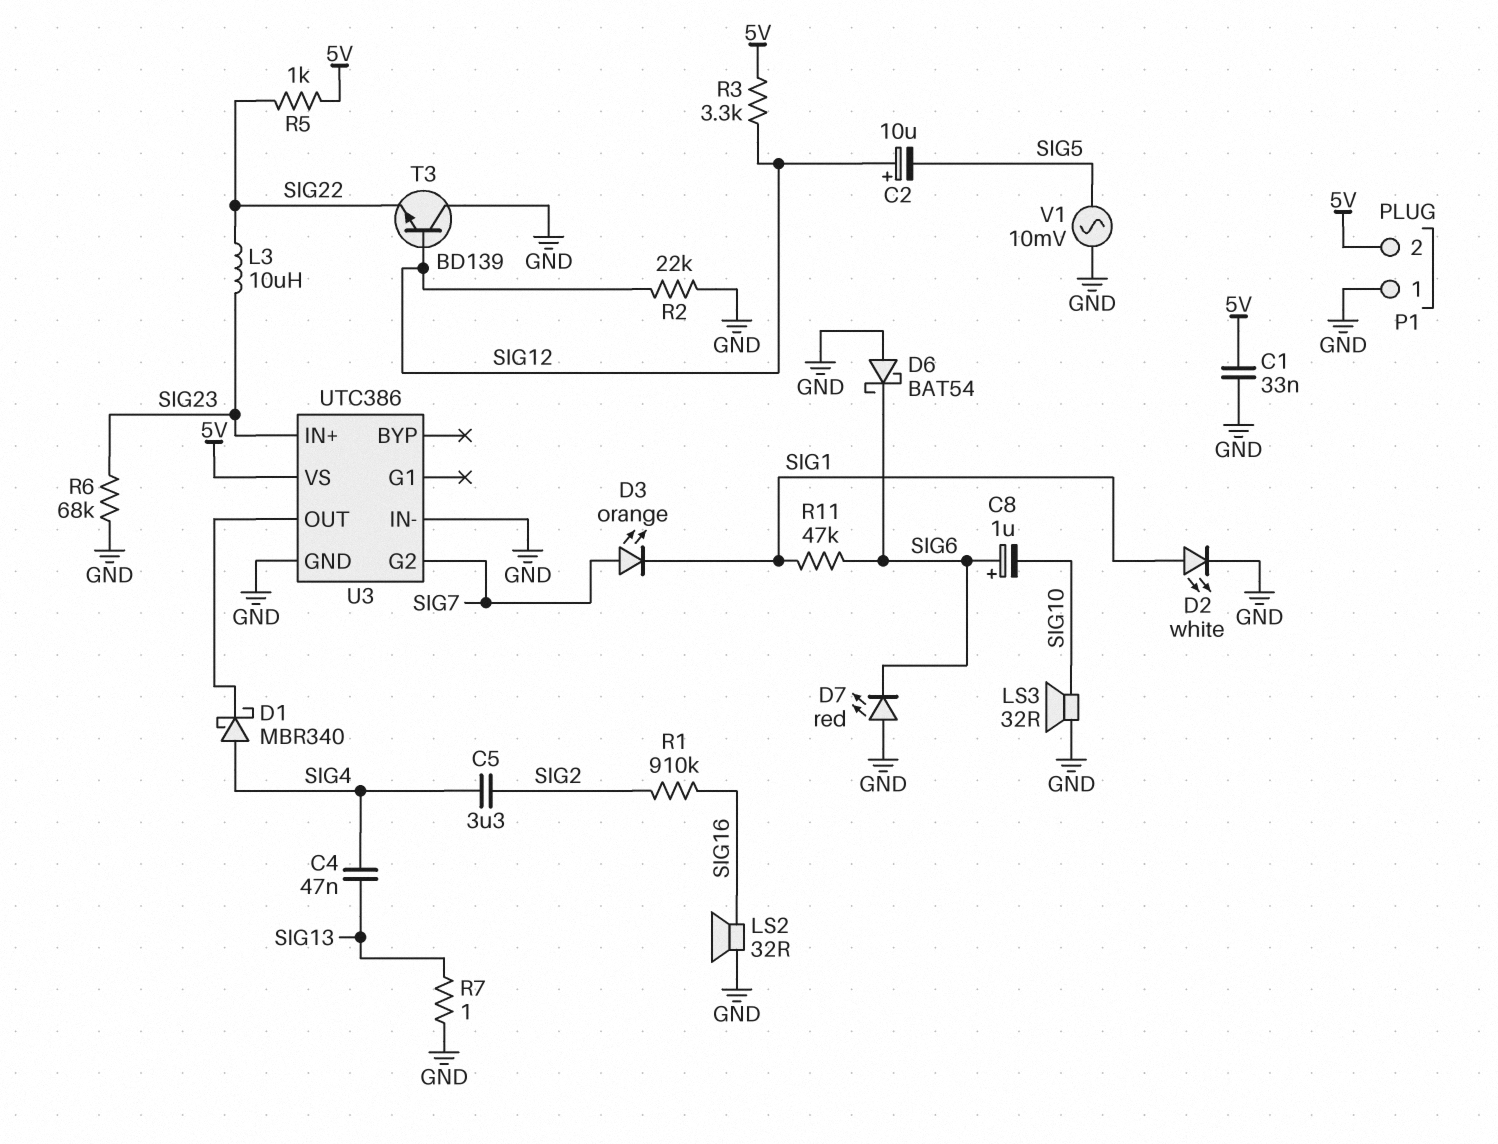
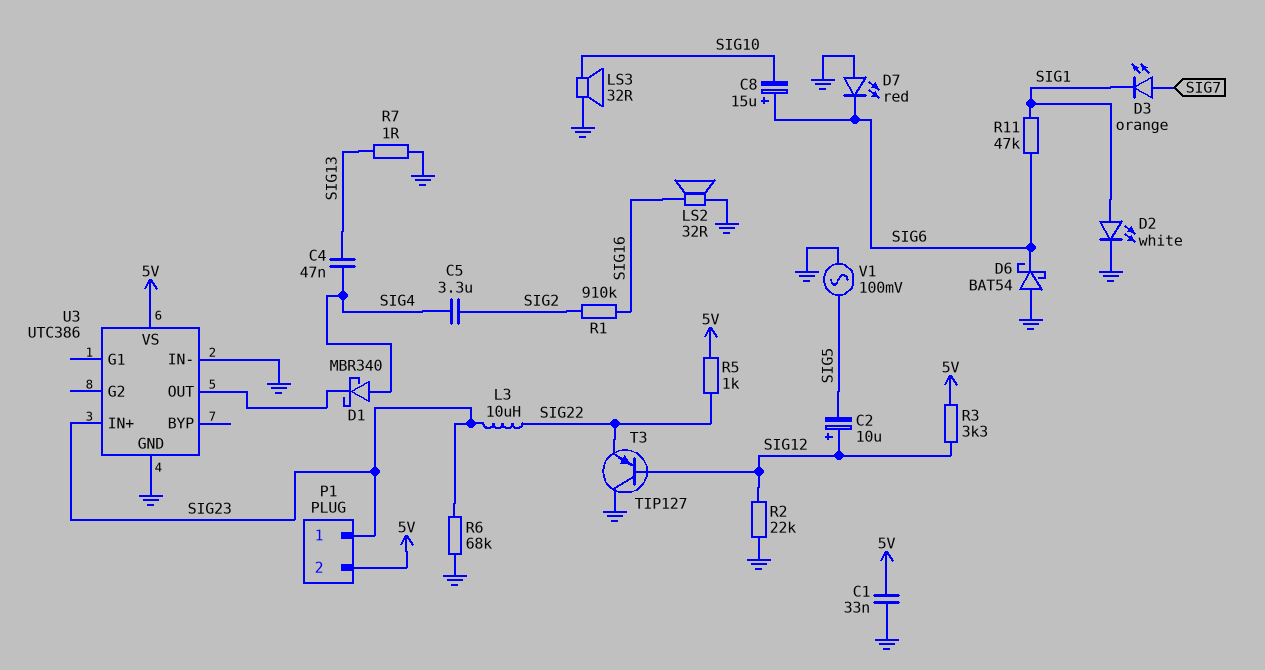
C8: 1uF (plus SIG6, minus SIG10) -> 15uF (plus SIG6, minus SIG10)
P1 pin 1: GND -> SIG23
T3: NPN BD139 (B SIG12, C GND, E SIG22) -> PNP TIP127 (B SIG12, C GND, E SIG22)
U3 pin G2: SIG7 -> none
V1: AC 10mV (GND, SIG5) -> AC 100mV (GND, SIG5)

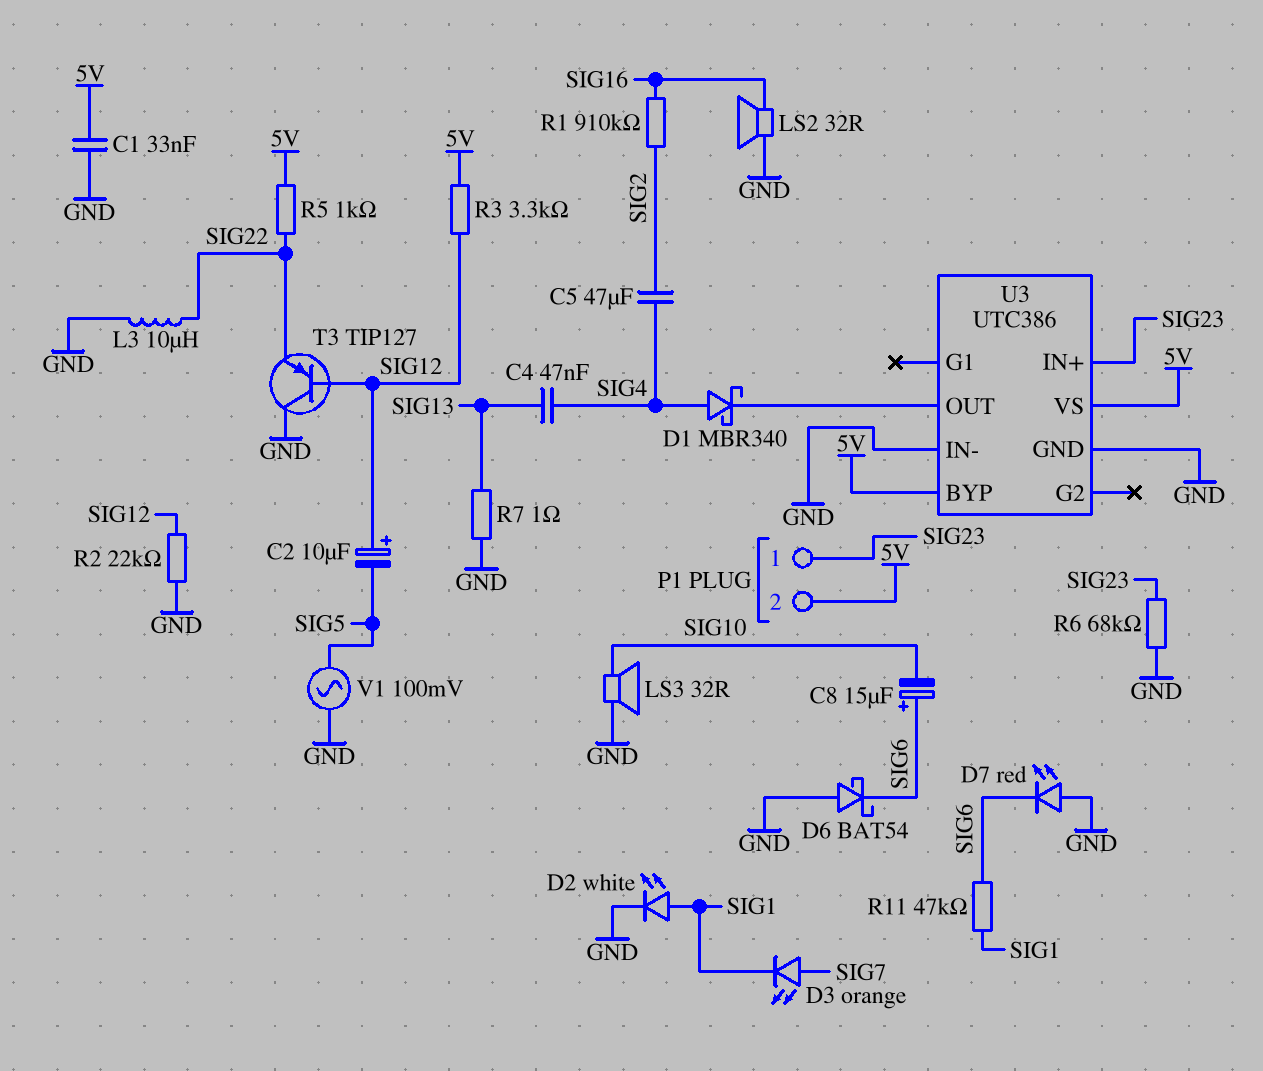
C5: 3.3uF (SIG2, SIG4) -> 47uF (SIG2, SIG4)
L3: 10uH (SIG22, SIG23) -> 10uH (GND, SIG22)
U3 pin BYP: none -> 5V

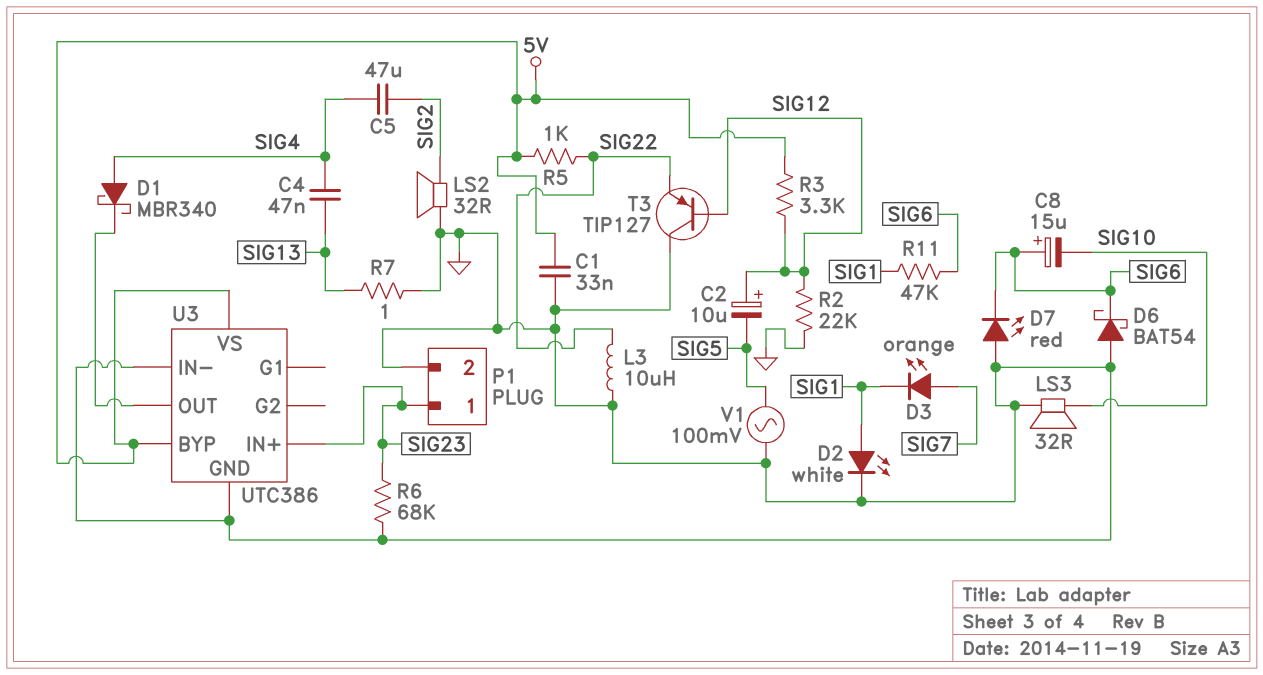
LS2: speaker 32R (GND, SIG16) -> speaker 32R (GND, SIG2)
P1 pin 2: 5V -> GND
R1: 910k (SIG2, SIG16) -> none

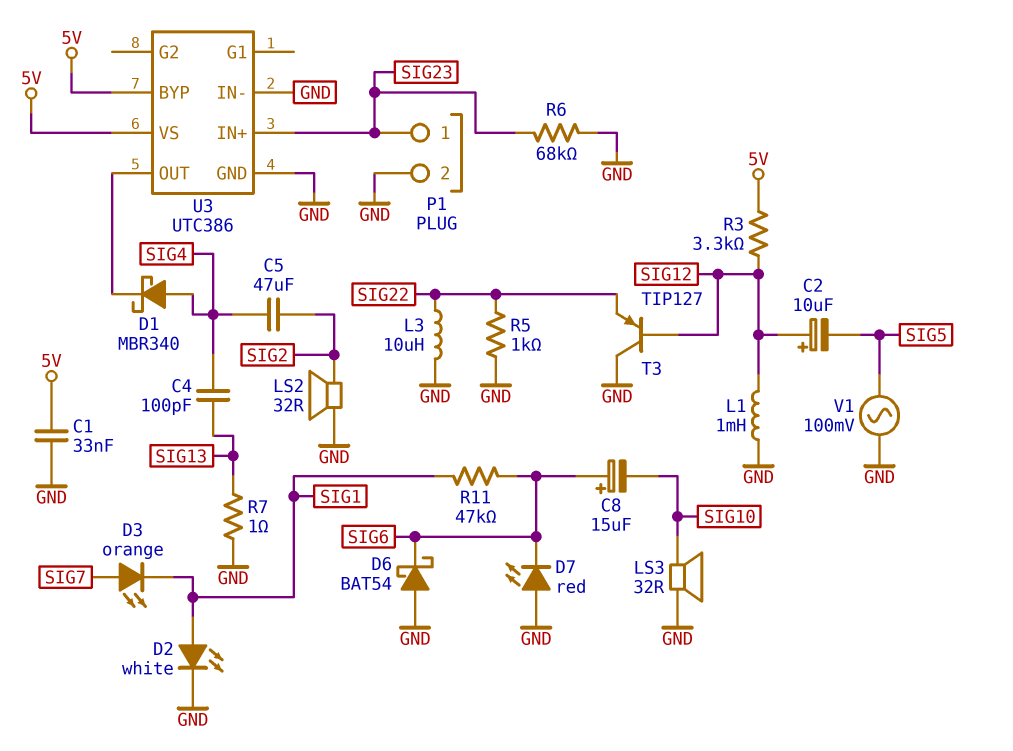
C4: 47nF (SIG4, SIG13) -> 100pF (SIG4, SIG13)
L1: none -> 1mH (GND, SIG12)
R2: 22k (GND, SIG12) -> none
R5: 1k (5V, SIG22) -> 1k (GND, SIG22)

